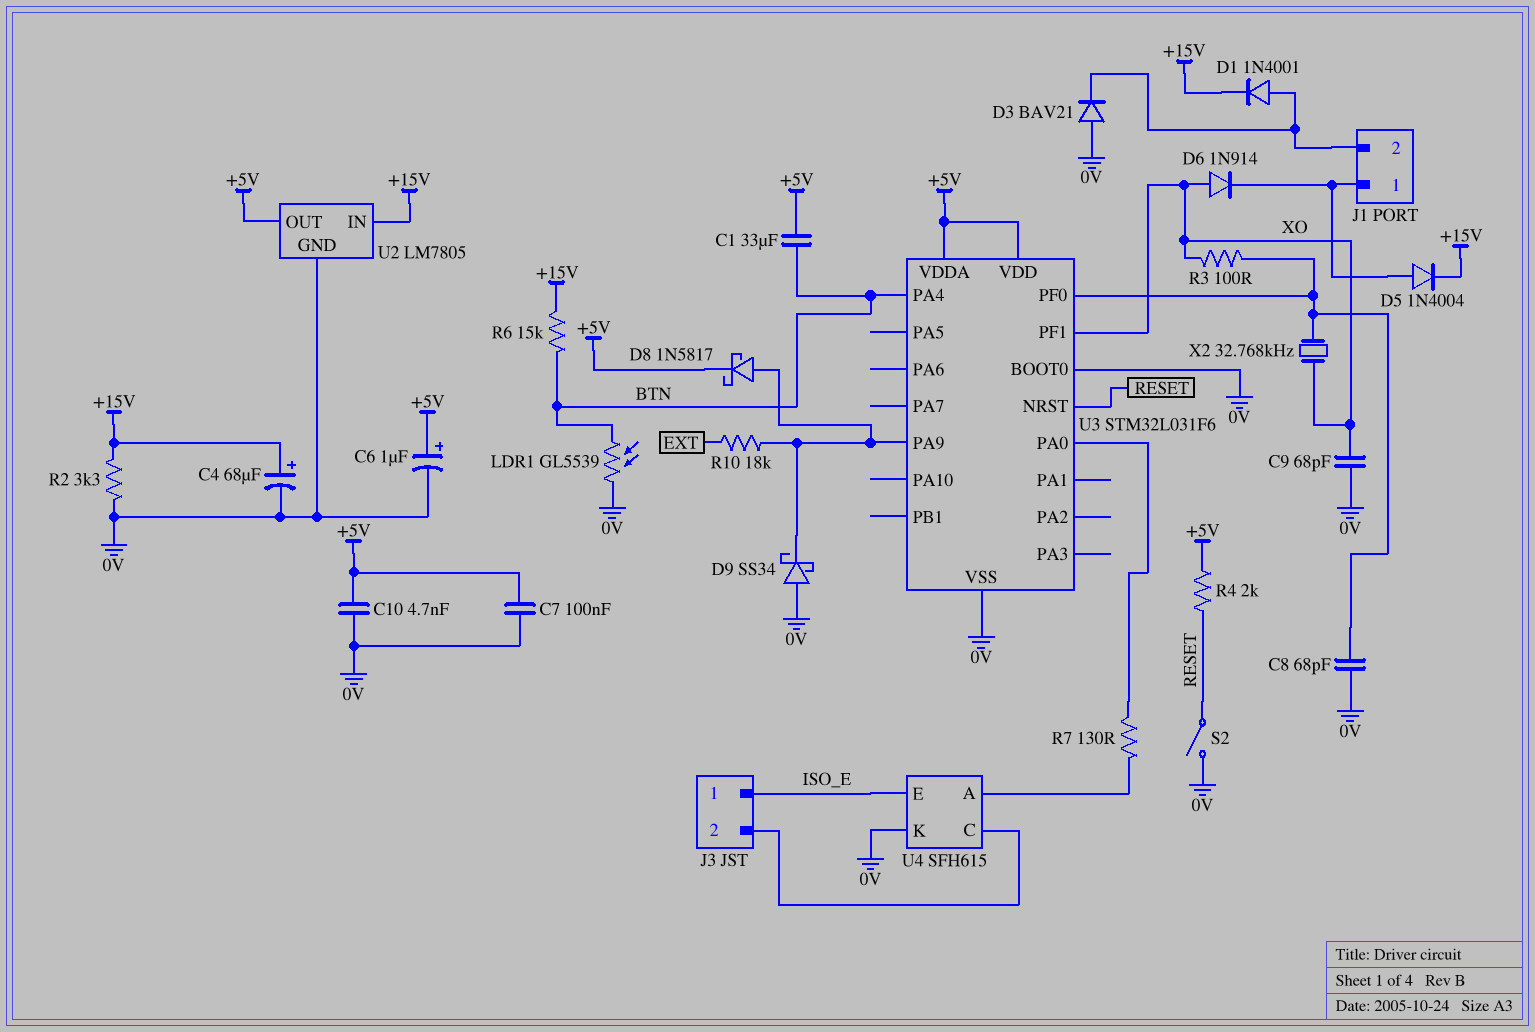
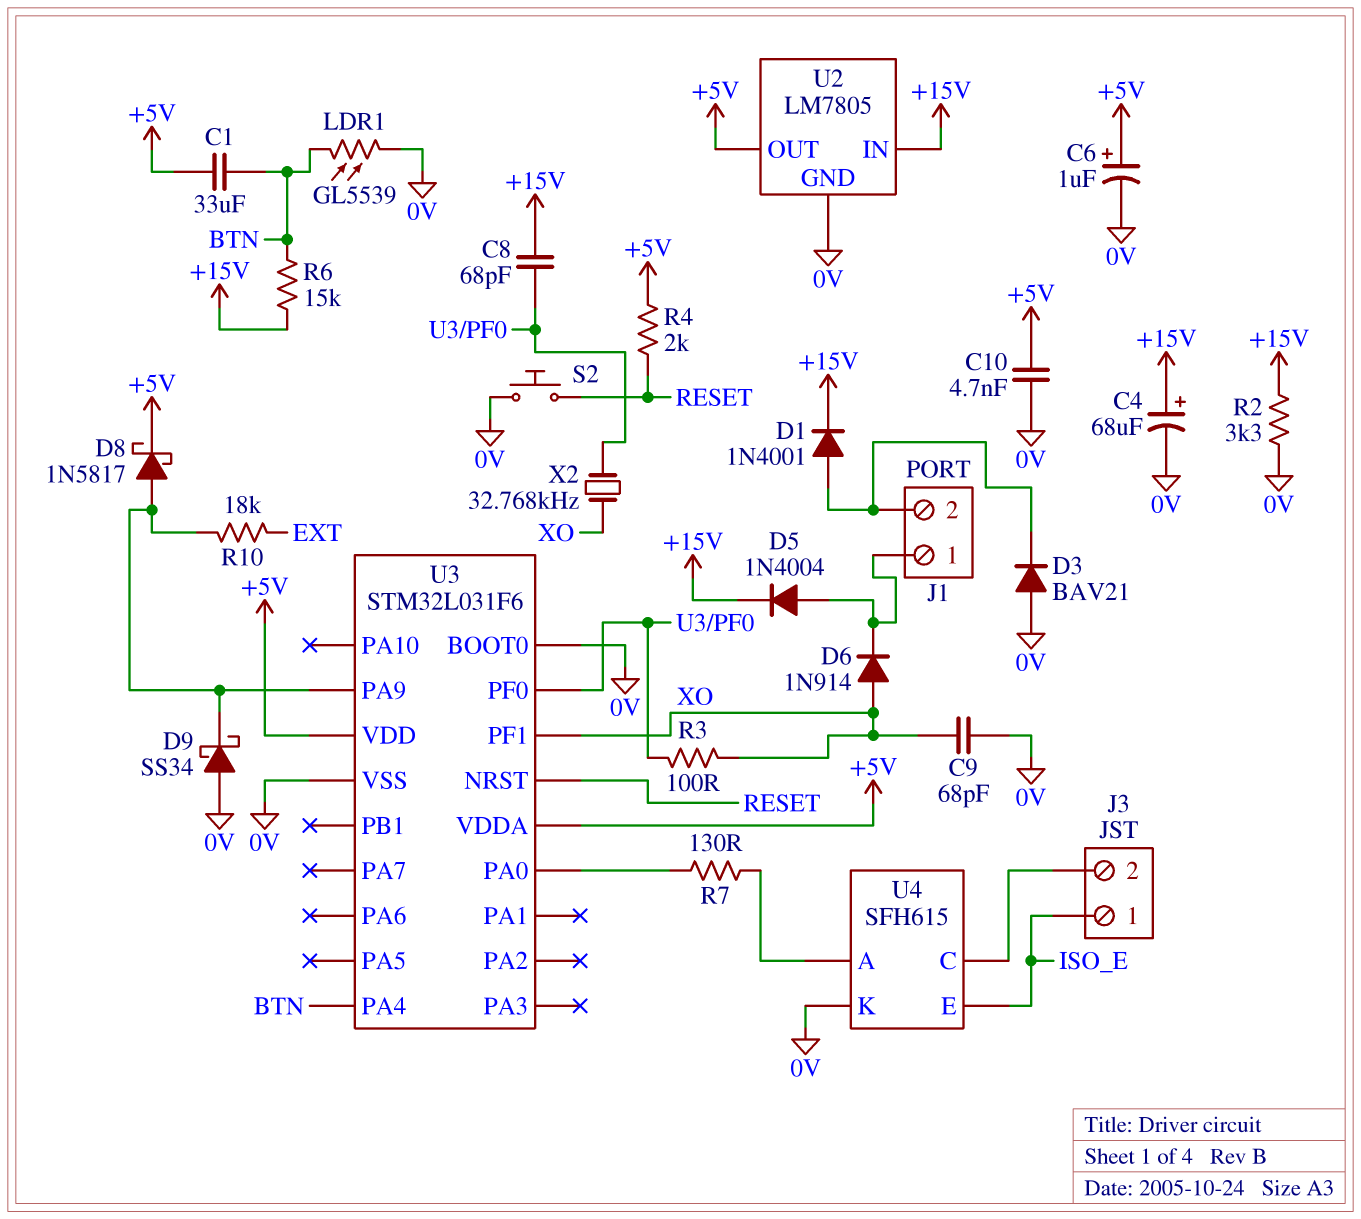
C7: 100nF (+5V, 0V) -> none
C8: 68pF (0V, U3/PF0) -> 68pF (+15V, U3/PF0)
S2: switch (0V, RESET) -> button (0V, RESET)

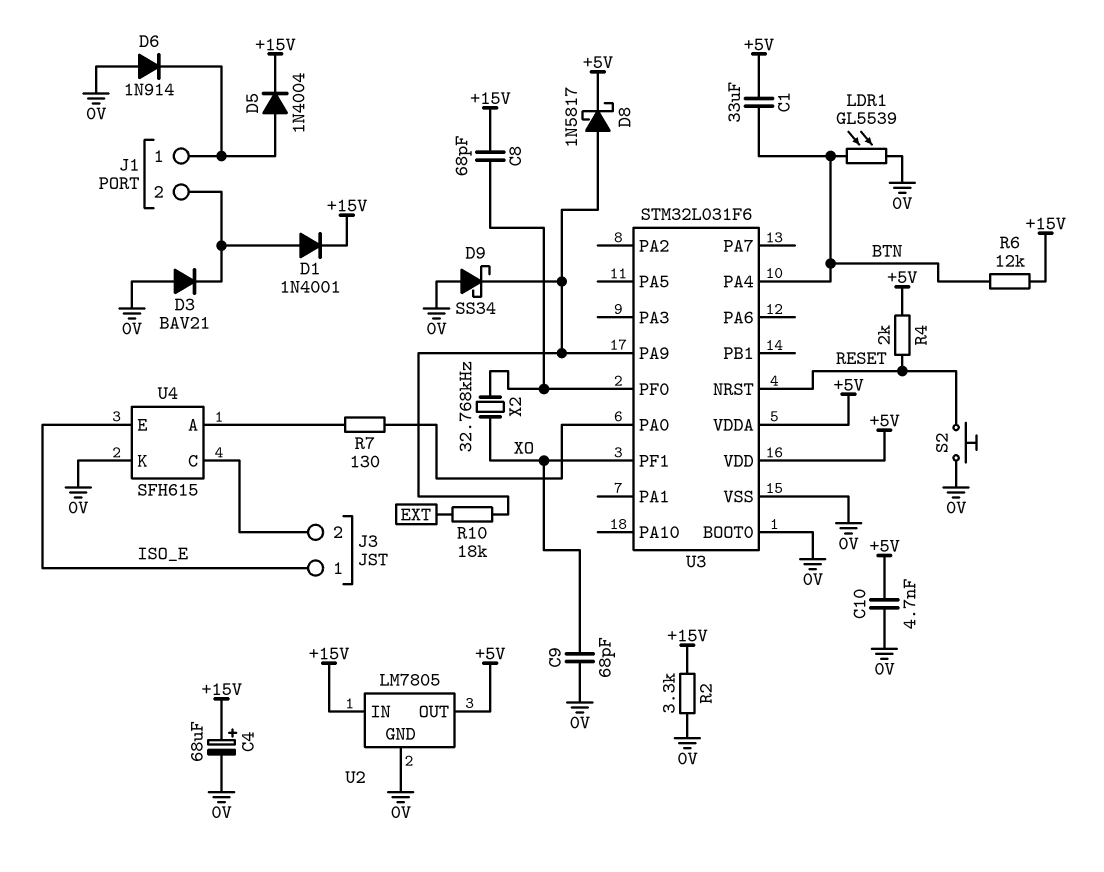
C6: 1uF (plus +5V, minus 0V) -> none
D6: diode 1N914 (A XO, K J1/1) -> diode 1N914 (A 0V, K J1/1)
R3: 100 (U3/PF0, XO) -> none
R6: 15k (+15V, BTN) -> 12k (+15V, BTN)

